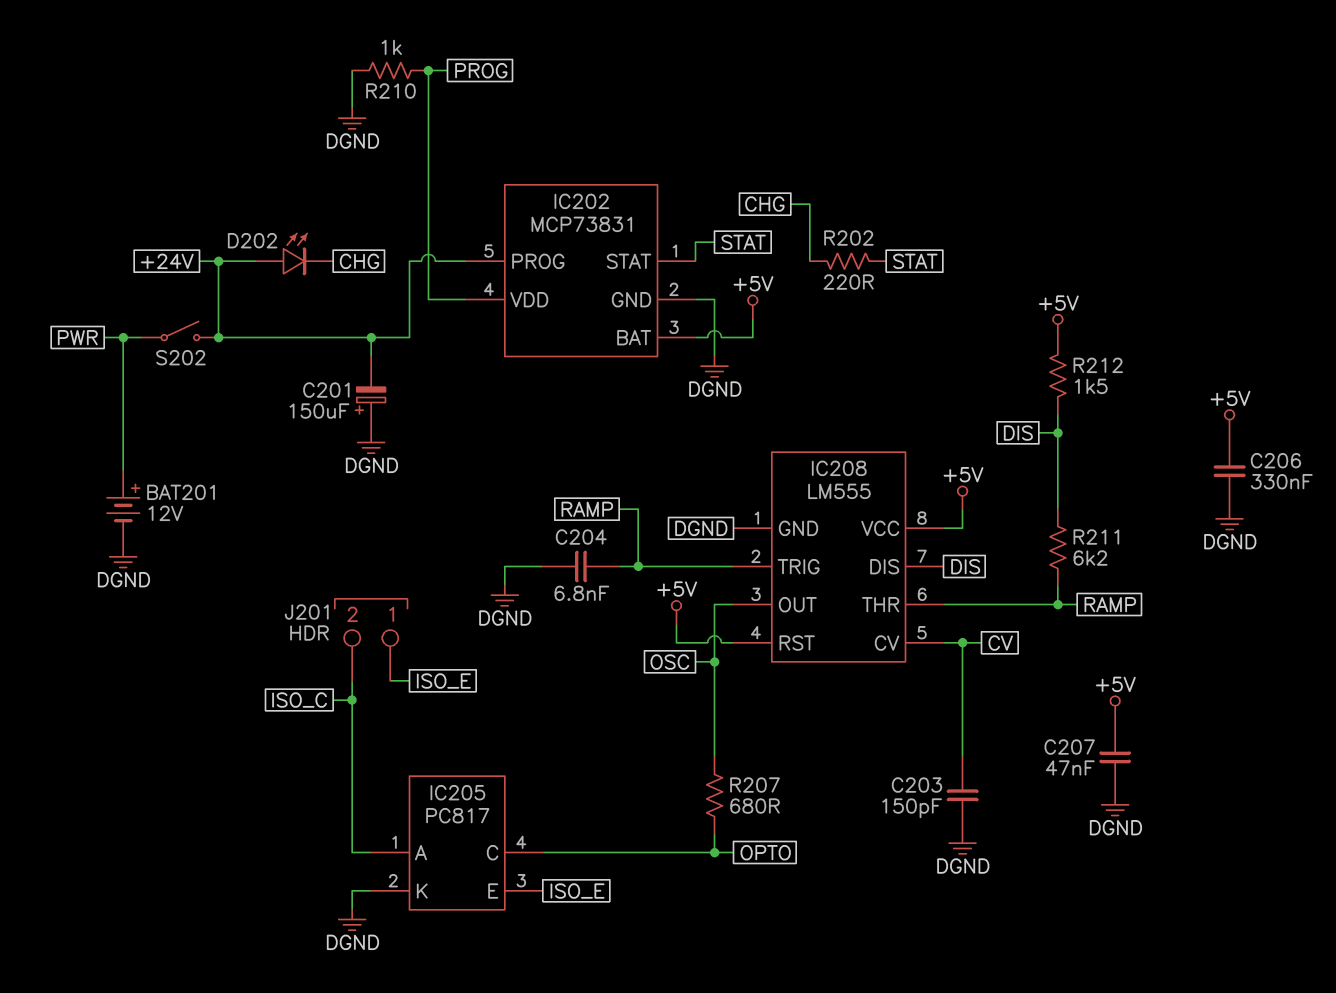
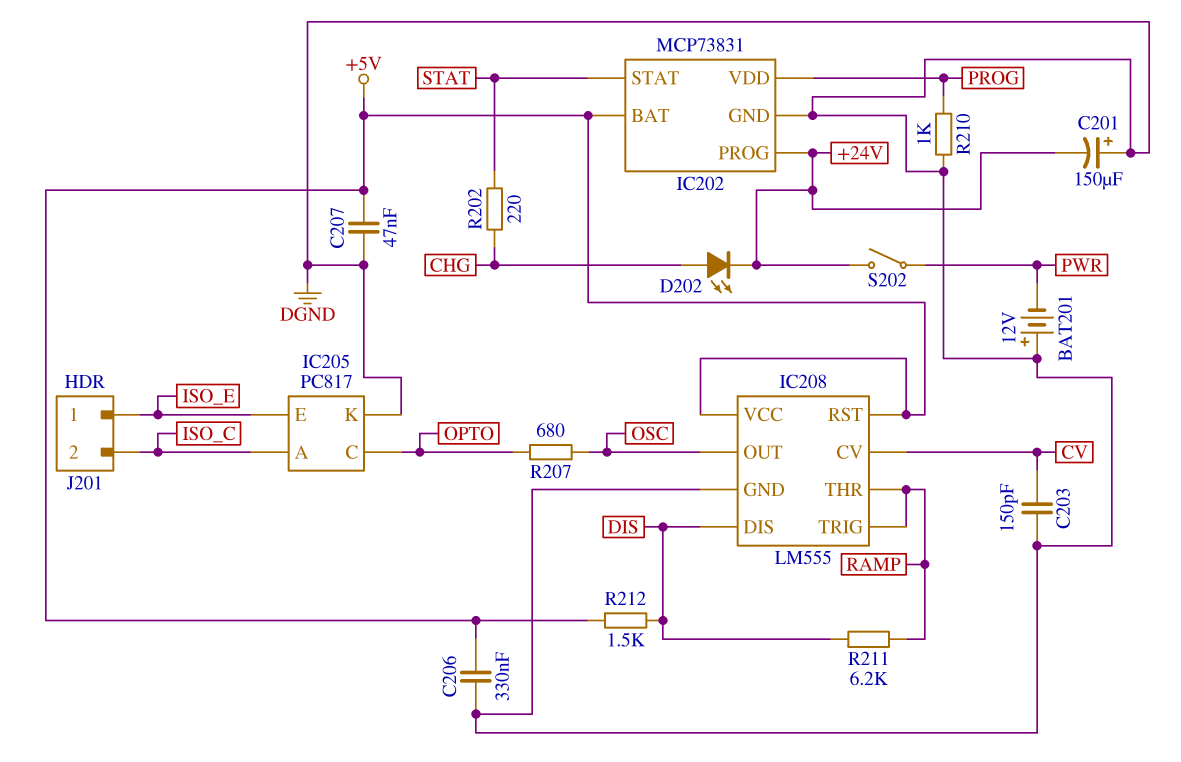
BAT201: 12V (plus PWR, minus DGND) -> 12V (plus DGND, minus PWR)
C204: 6.8nF (DGND, RAMP) -> none
D202: LED (A +24V, K CHG) -> LED (A CHG, K +24V)

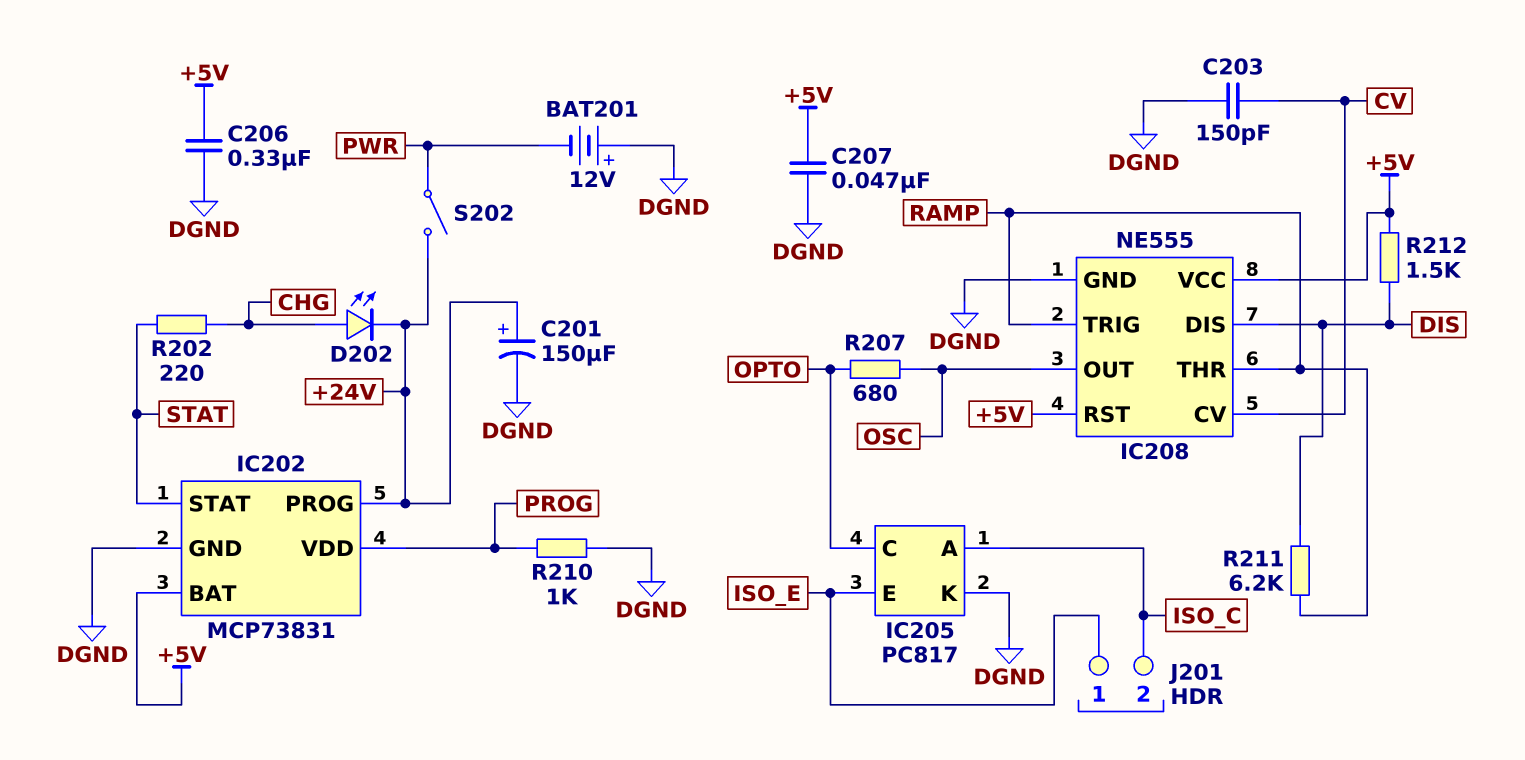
C201: 150uF (plus DGND, minus +24V) -> 150uF (plus +24V, minus DGND)
IC208: LM555 -> NE555

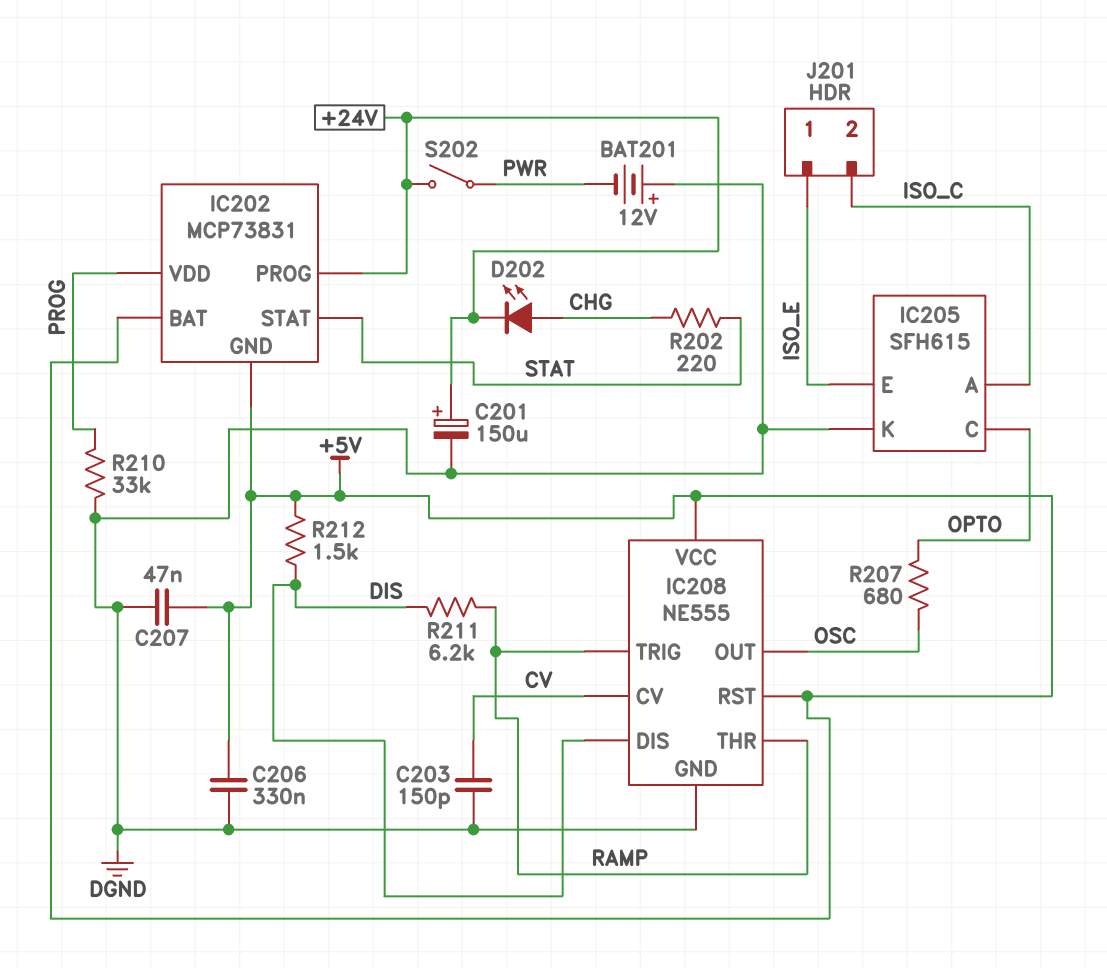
IC202 pin GND: DGND -> +5V
IC205: PC817 -> SFH615
R210: 1k (DGND, PROG) -> 33k (DGND, PROG)

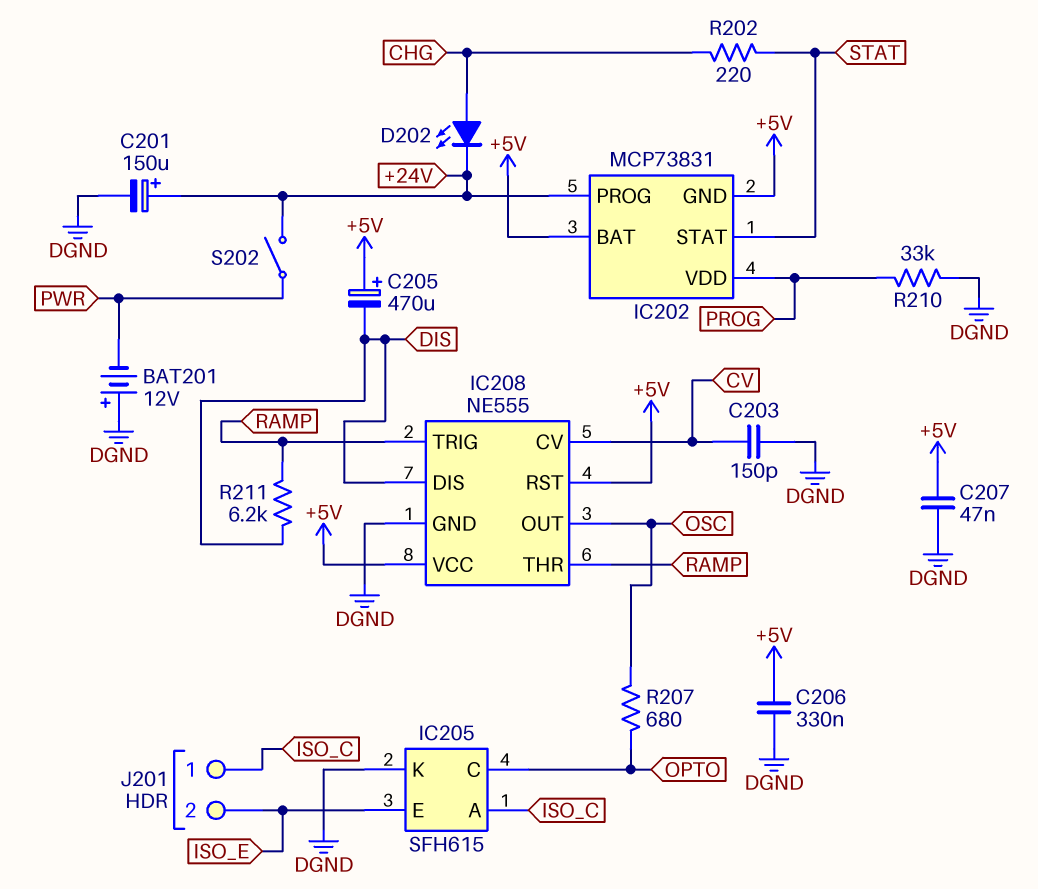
C205: none -> 470uF (plus +5V, minus DIS)
J201 pin 1: ISO_E -> ISO_C
J201 pin 2: ISO_C -> ISO_E
R212: 1.5k (+5V, DIS) -> none

